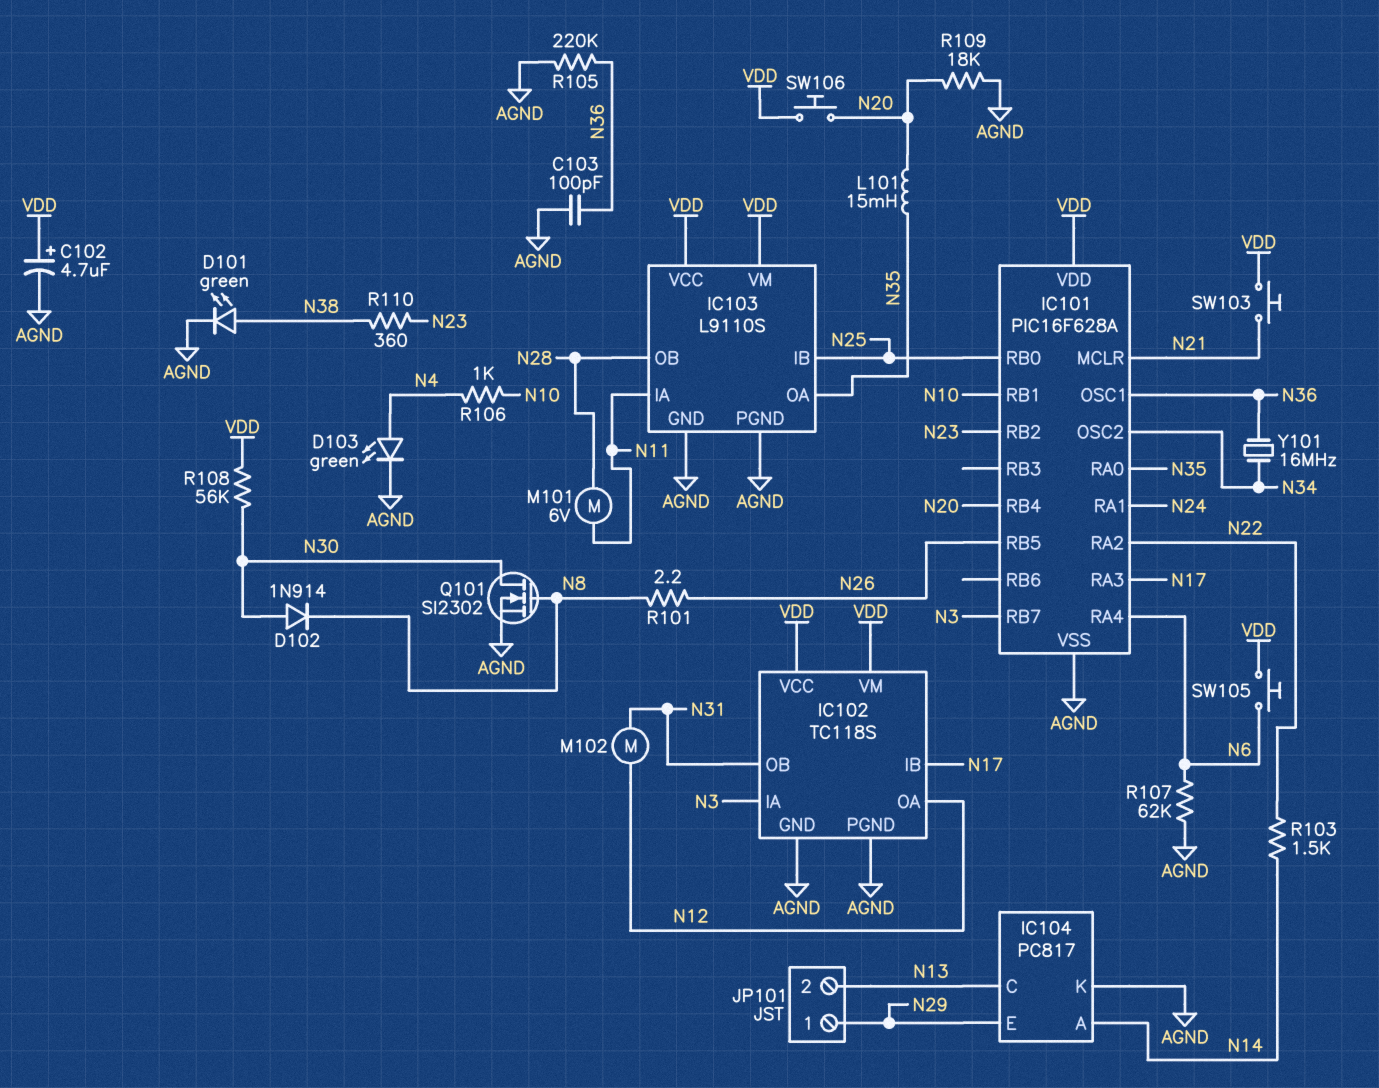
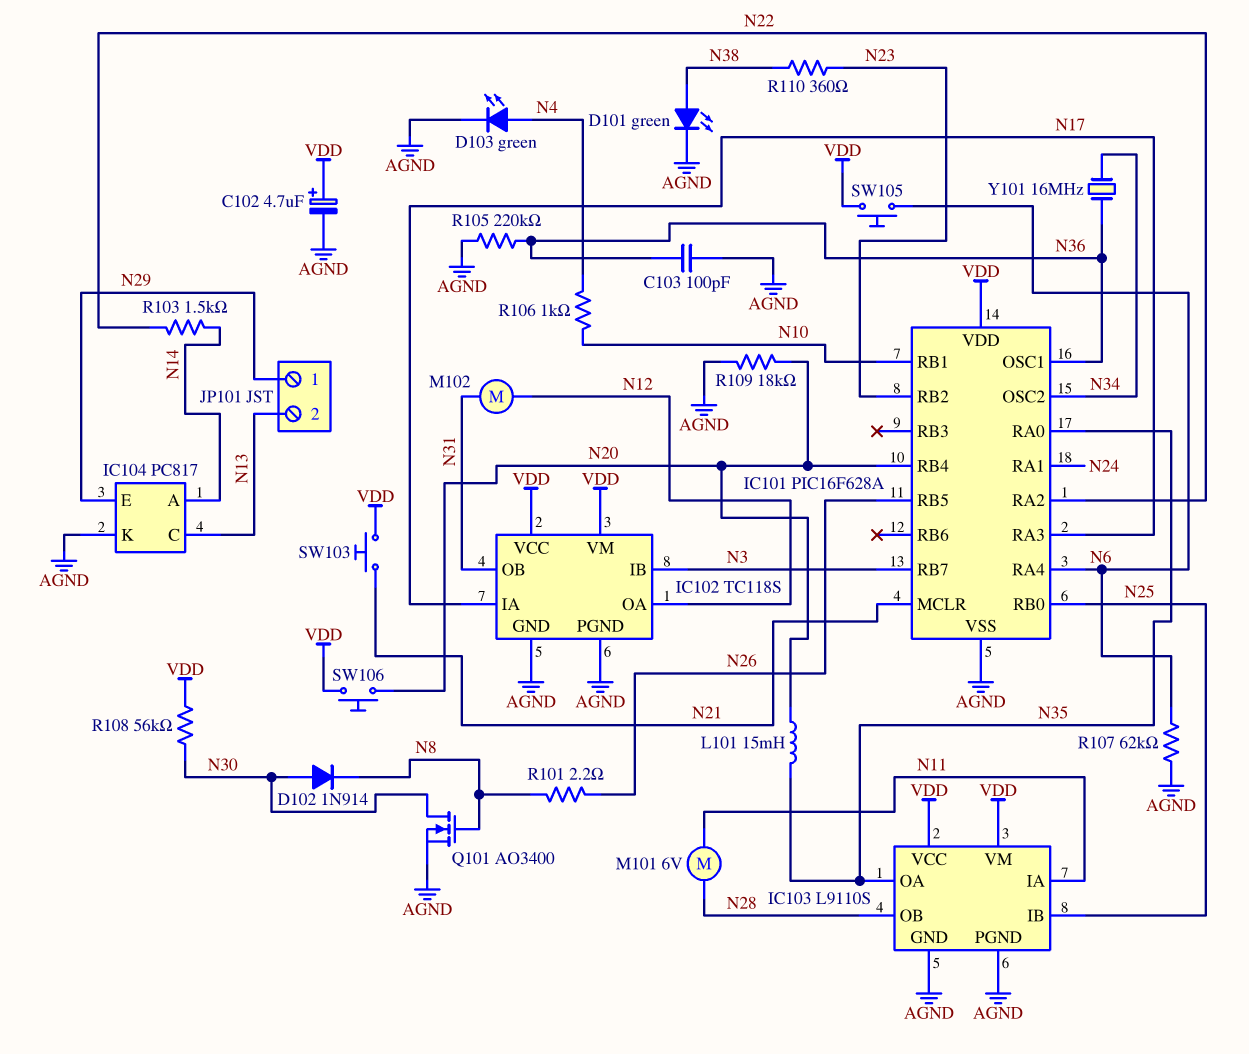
IC102 pin IA: N3 -> N17
IC102 pin IB: N17 -> N3
Q101: NMOS SI2302 (G N8, D N30, S AGND) -> NMOS AO3400 (G N8, D N30, S AGND)

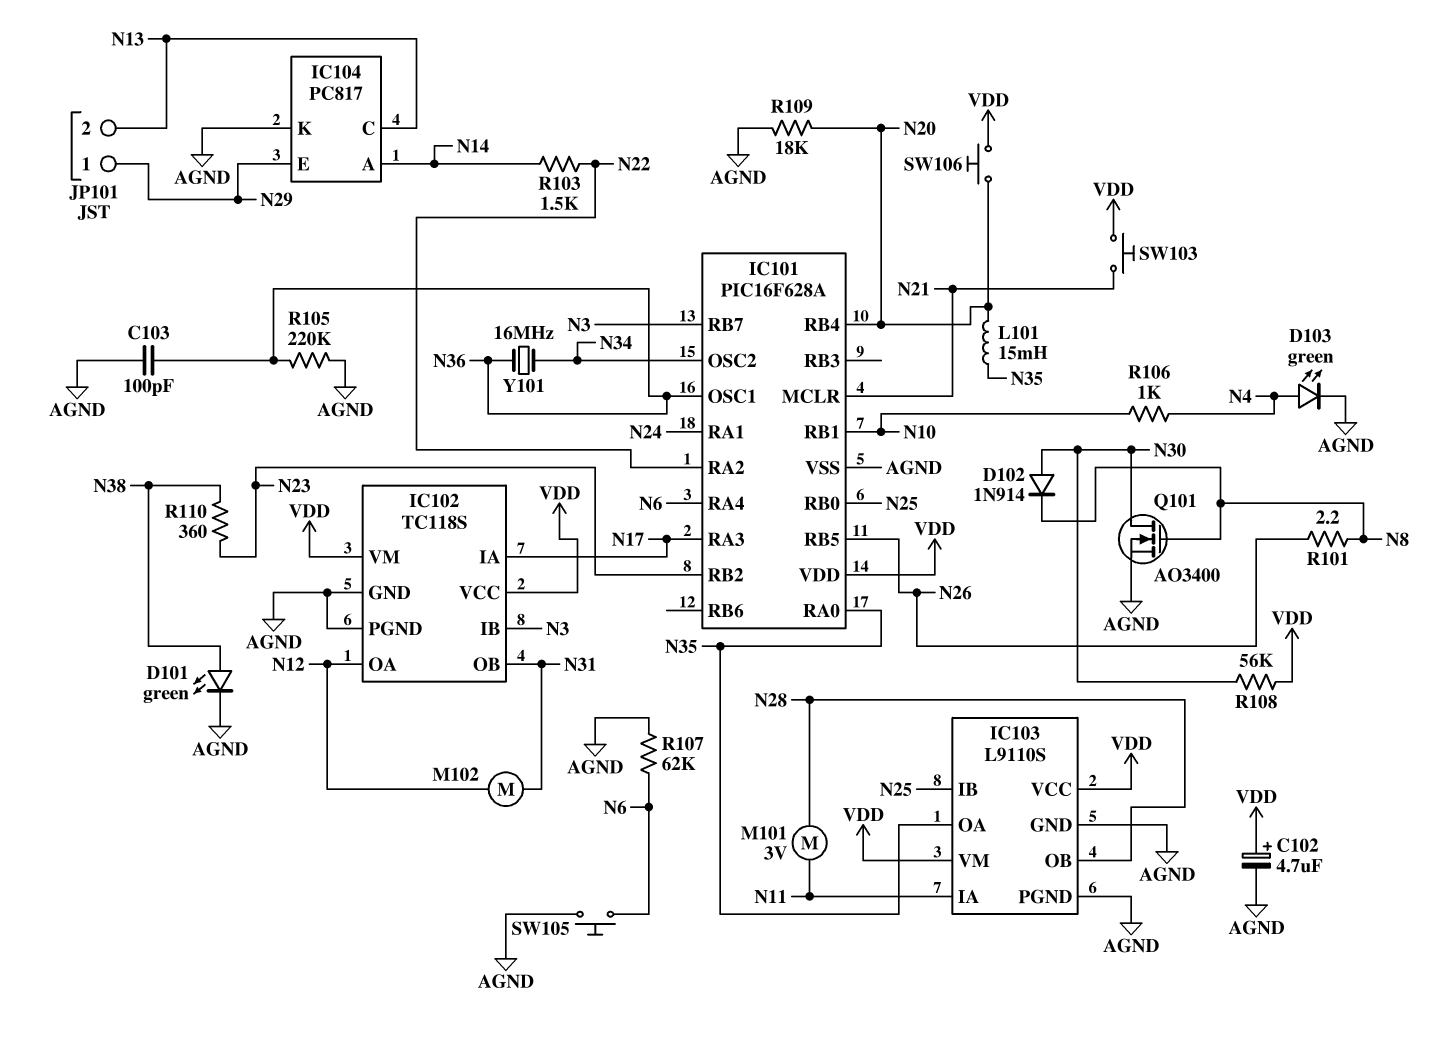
M101: motor 6V (N11, N28) -> motor 3V (N11, N28)
SW105: button (N6, VDD) -> button (AGND, N6)

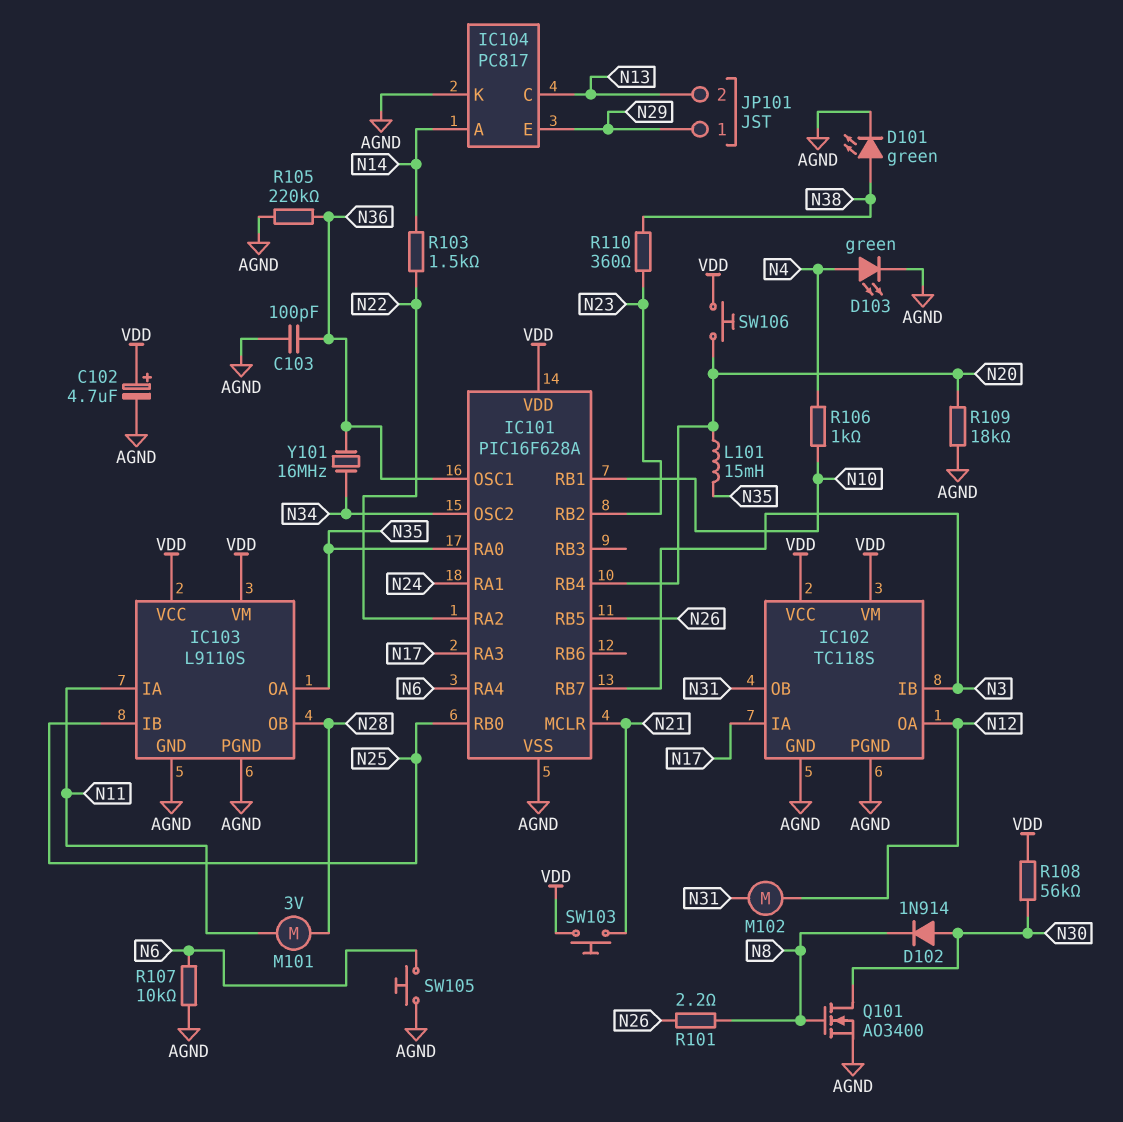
R107: 62k (AGND, N6) -> 10k (AGND, N6)

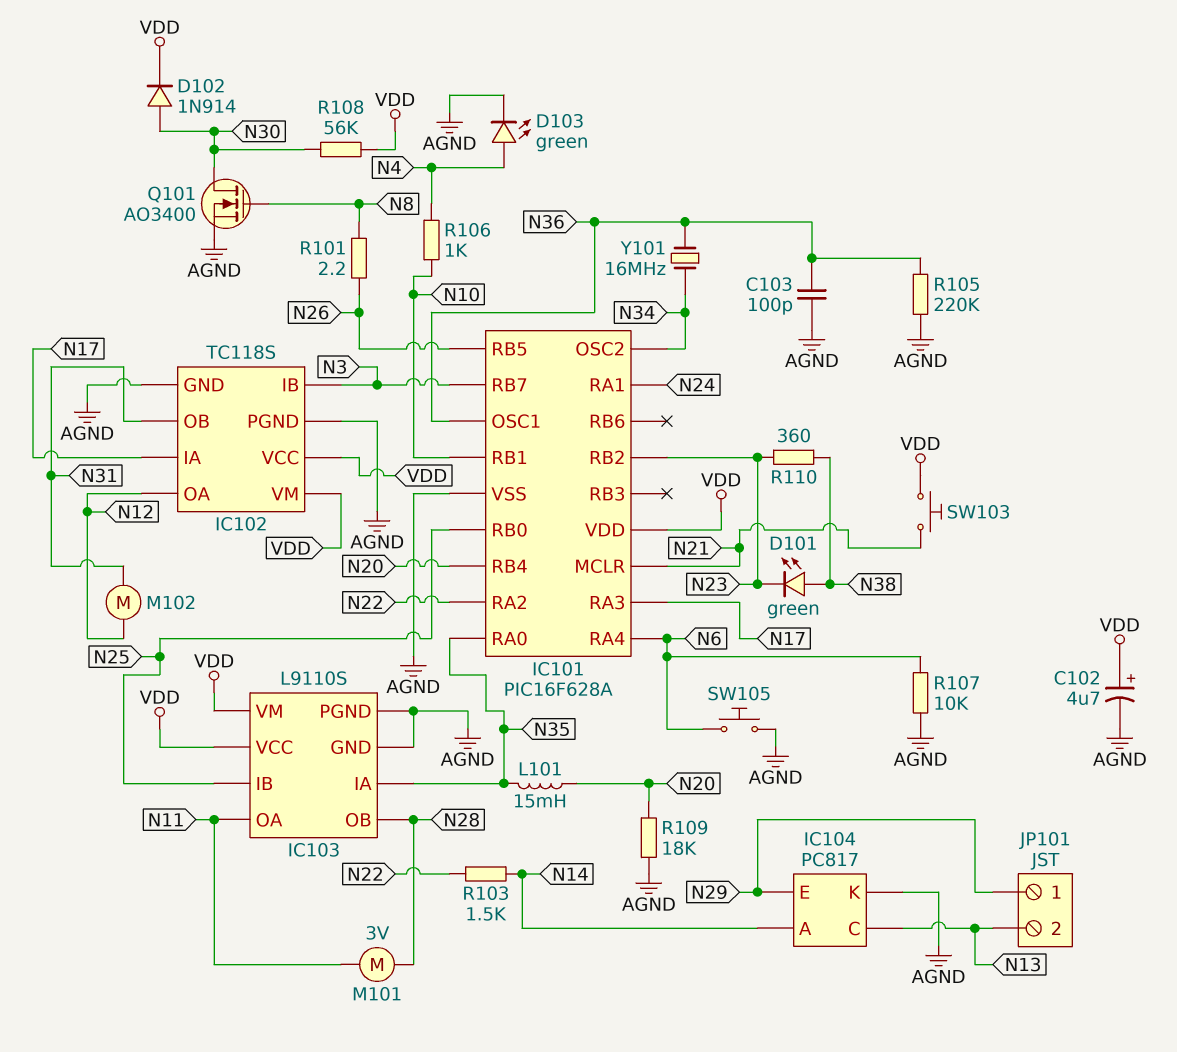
D101: LED green (A N38, K AGND) -> LED green (A N38, K N23)
D102: diode 1N914 (A N30, K N8) -> diode 1N914 (A N30, K VDD)
IC103 pin IA: N11 -> N35
IC103 pin OA: N35 -> N11
SW106: button (N20, VDD) -> none

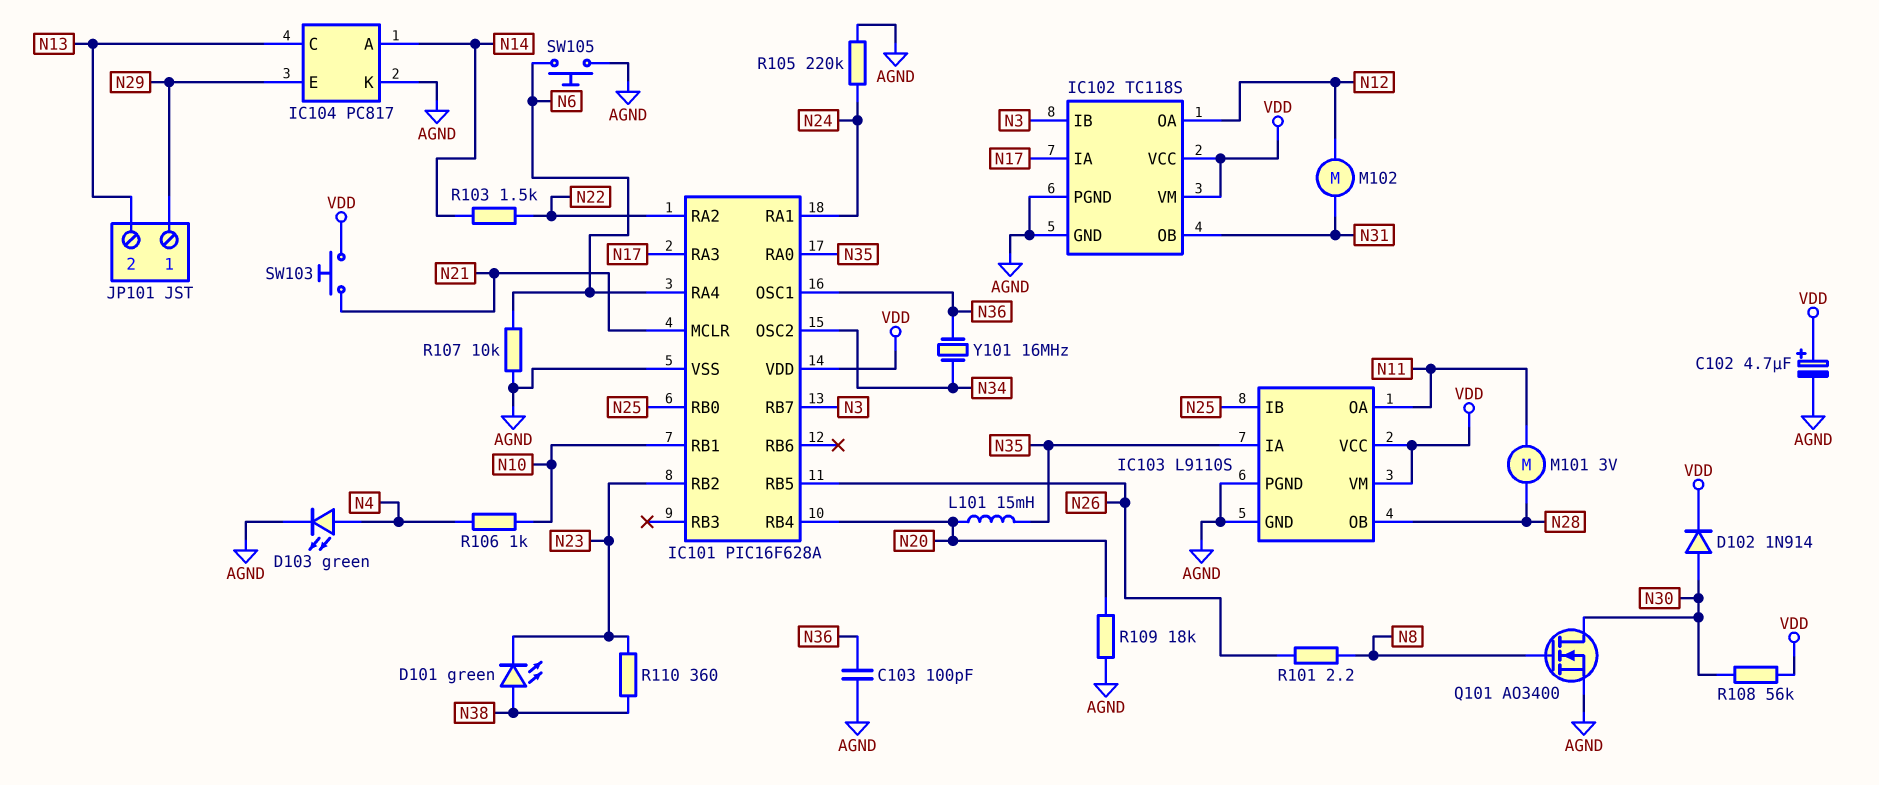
R105: 220k (AGND, N36) -> 220k (AGND, N24)

